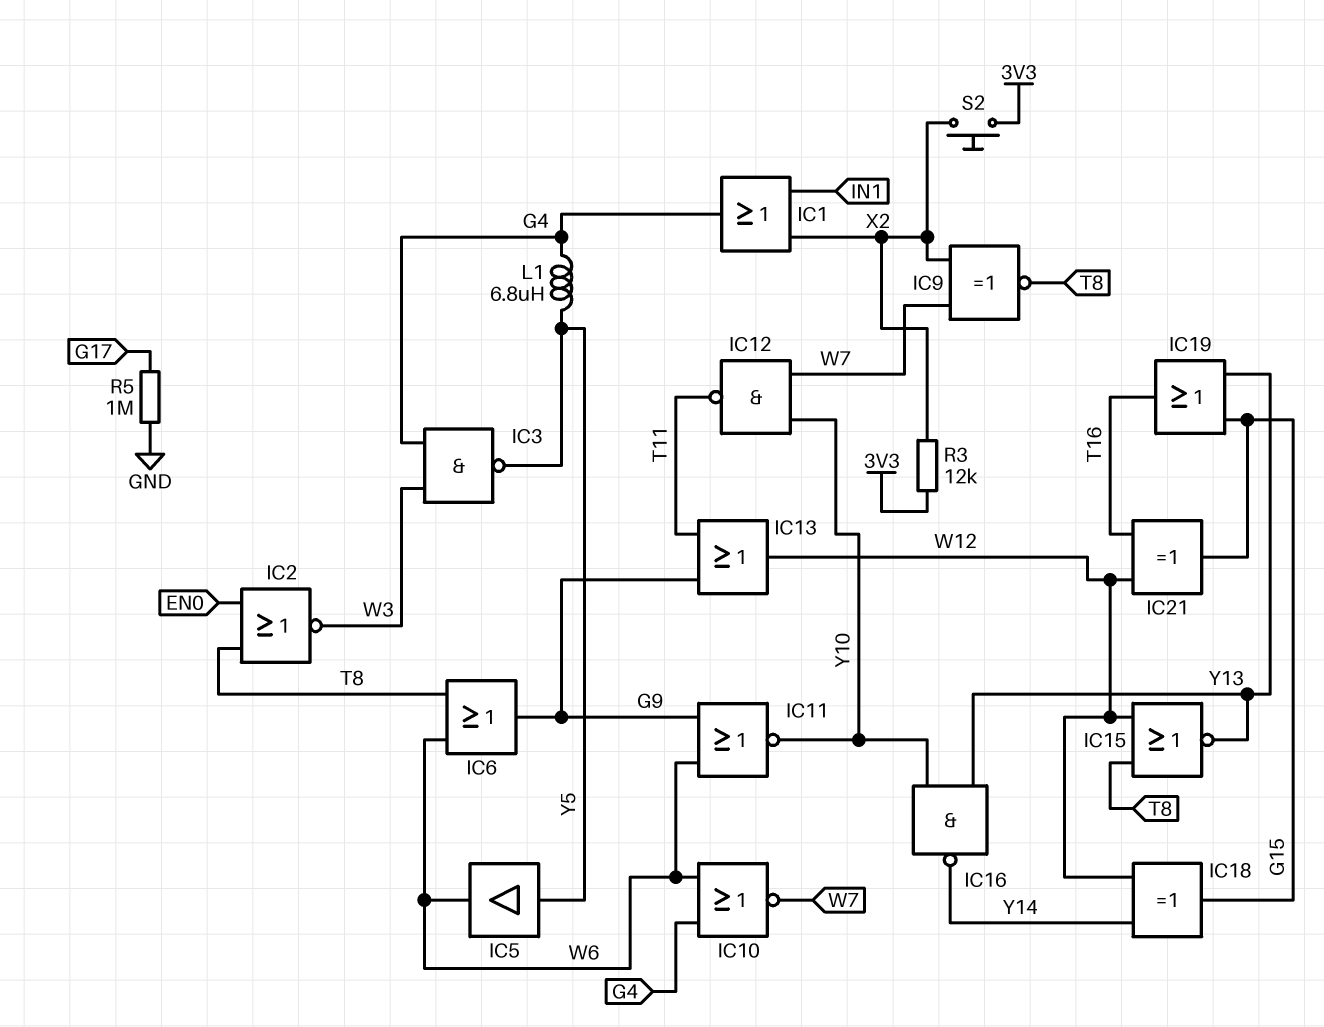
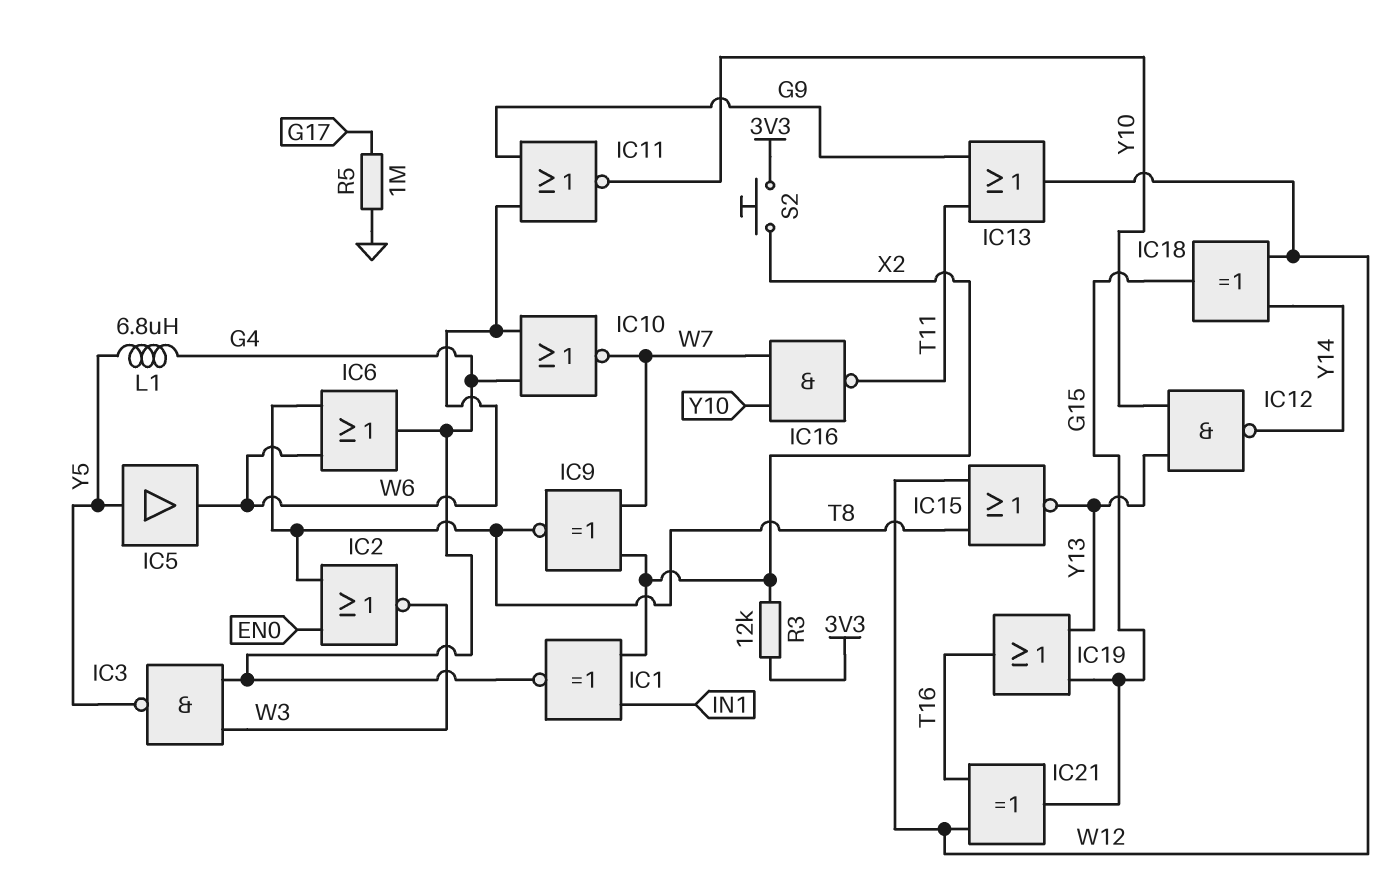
IC1: OR (in IN1, in X2, out G4) -> XNOR (in IN1, in X2, out G4)
IC6: OR (in T8, in W6, out G9) -> OR (in T8, in W6, out G4)
IC12: NAND (in W7, in Y10, out T11) -> NAND (in Y10, in Y13, out Y14)
IC16: NAND (in Y10, in Y13, out Y14) -> NAND (in W7, in Y10, out T11)

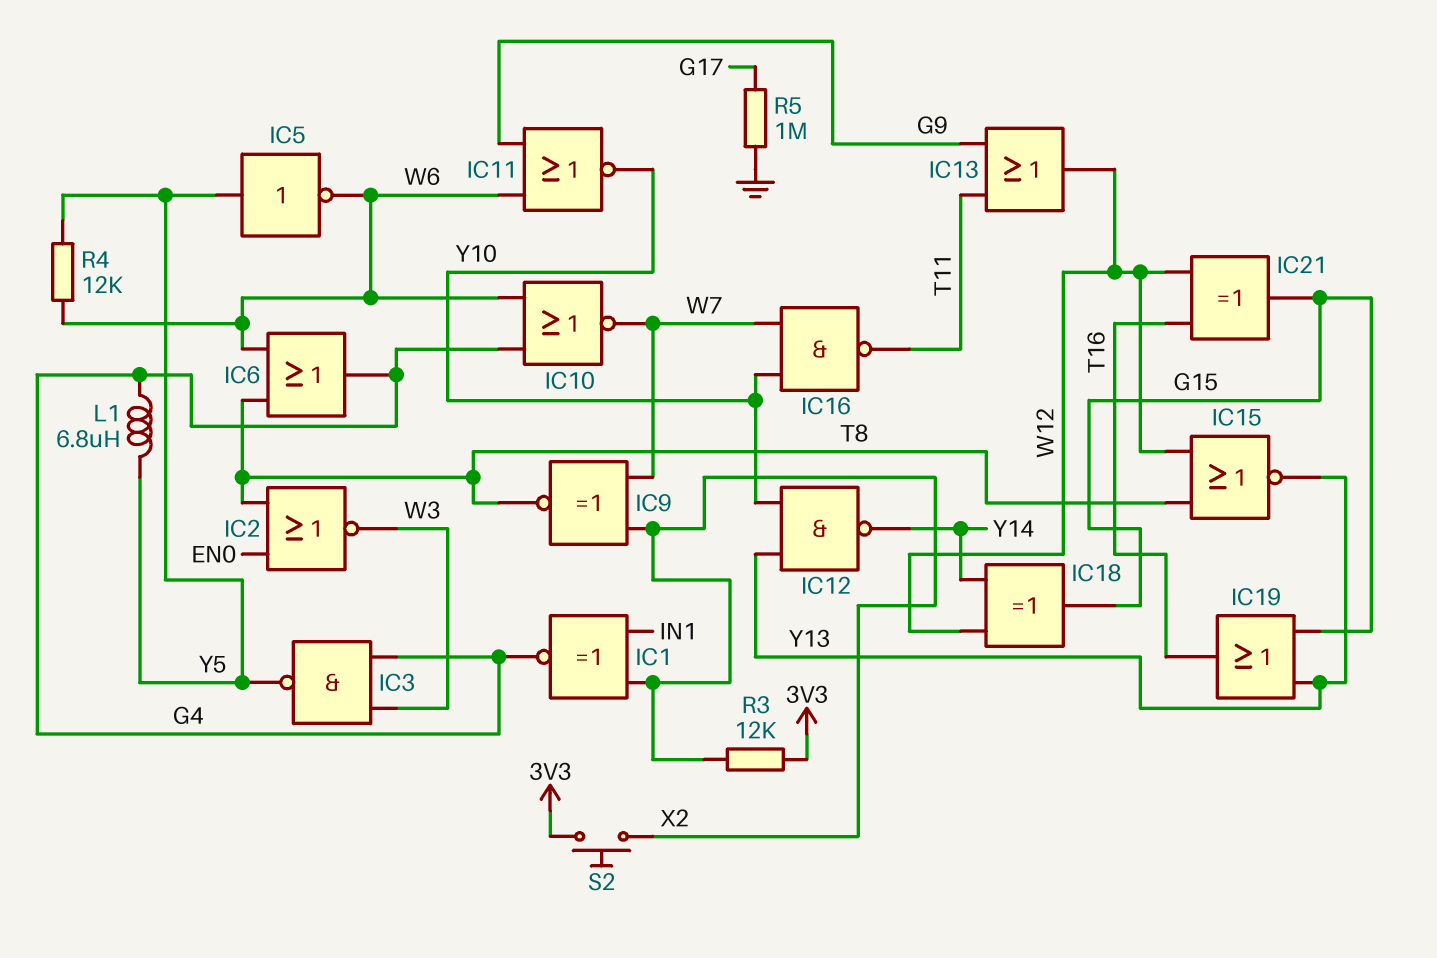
IC5: buffer (in Y5, out W6) -> NOT (in Y5, out W6)
R4: none -> 12k (W6, Y5)

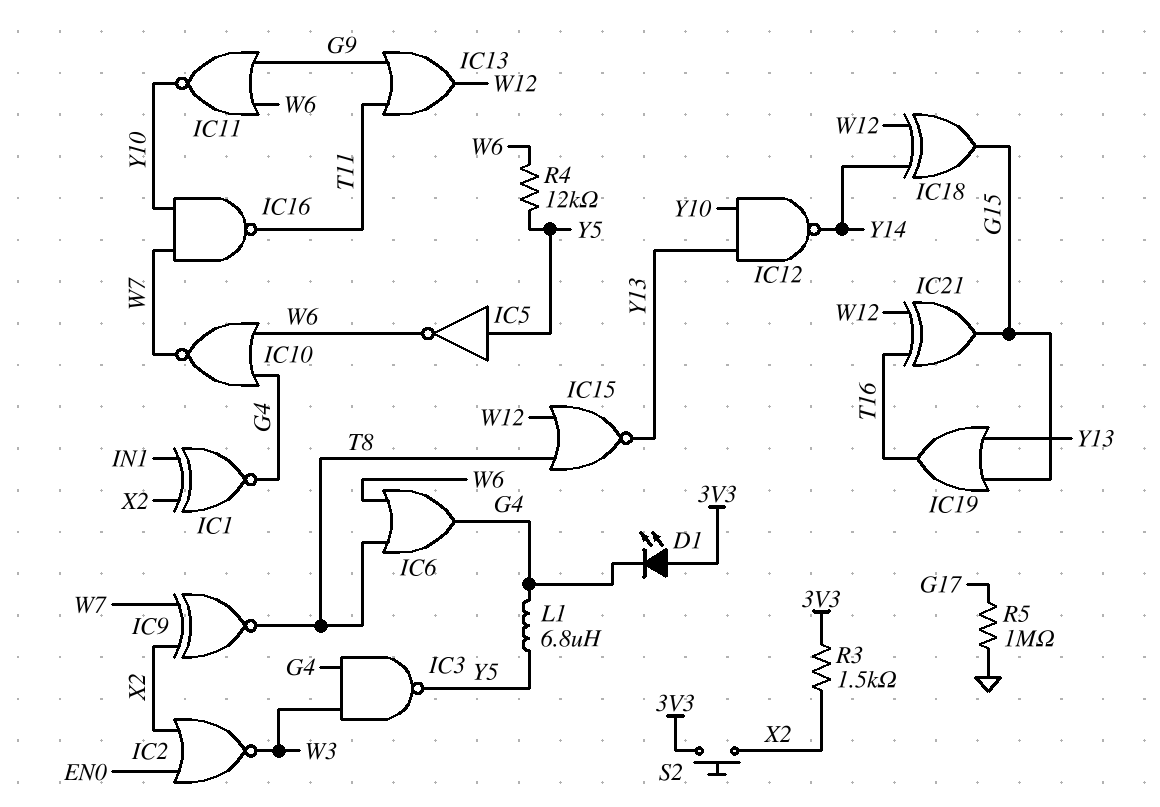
D1: none -> LED (A 3V3, K G4)
IC2: NOR (in EN0, in T8, out W3) -> NOR (in EN0, in X2, out W3)
R3: 12k (3V3, X2) -> 1.5k (3V3, X2)

